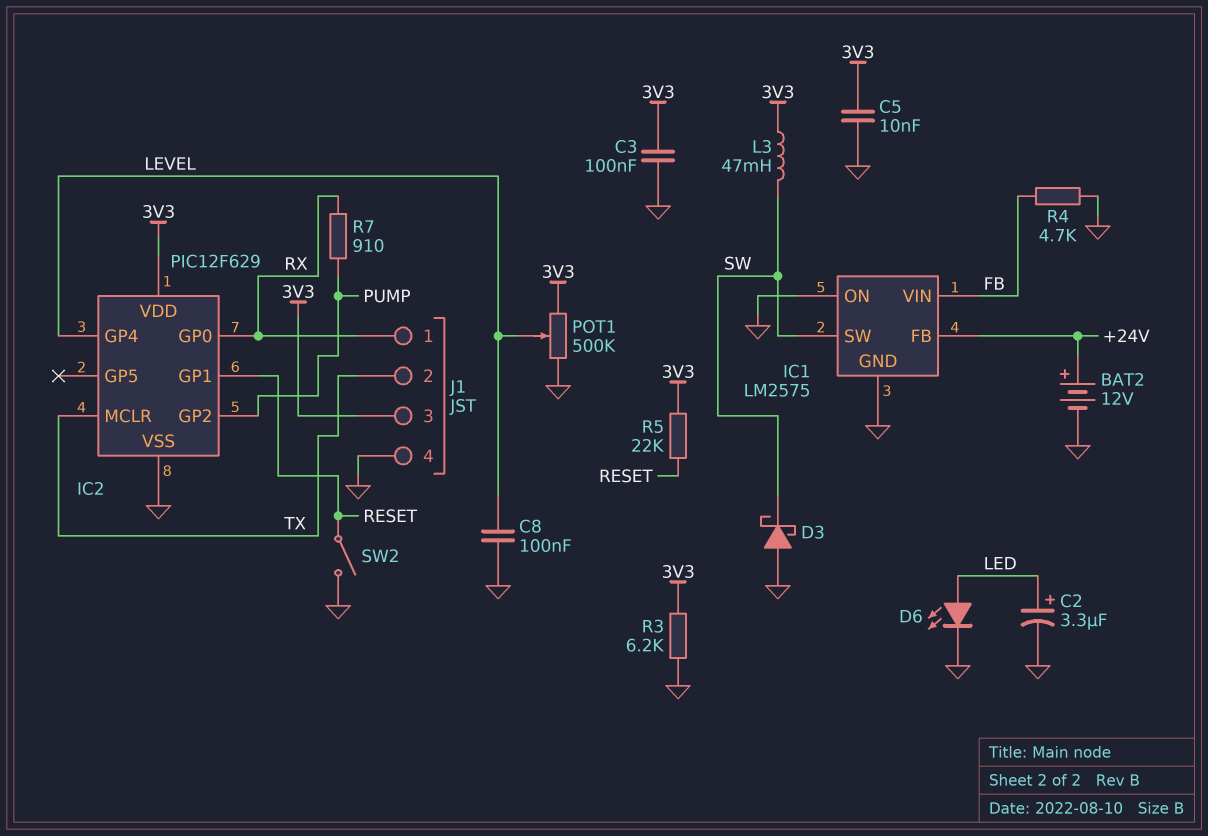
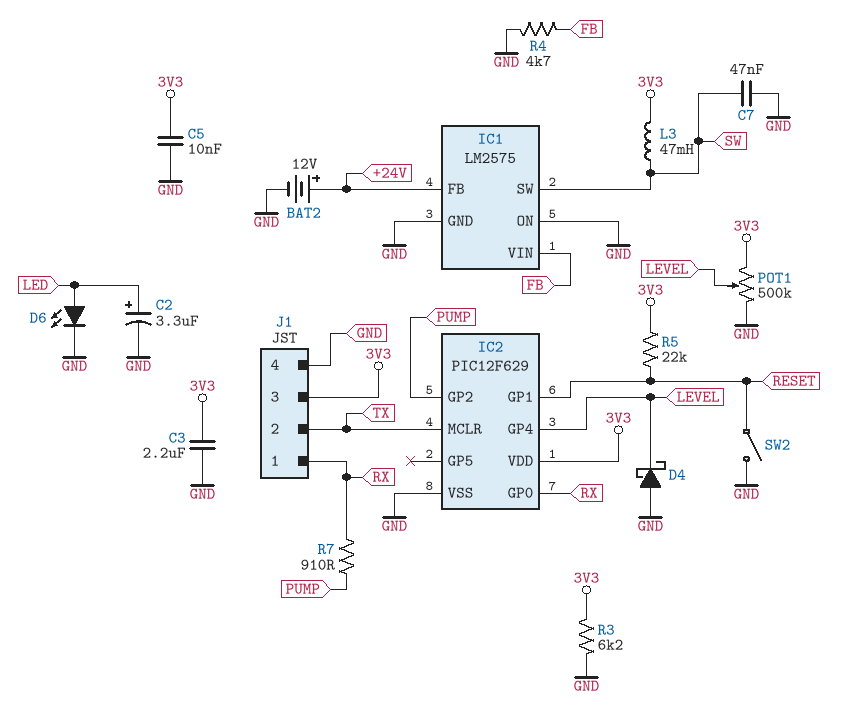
C3: 100nF (3V3, GND) -> 2.2uF (3V3, GND)
C7: none -> 47nF (GND, SW)
C8: 100nF (GND, LEVEL) -> none
D3: schottky (A GND, K SW) -> none
D4: none -> schottky (A GND, K LEVEL)

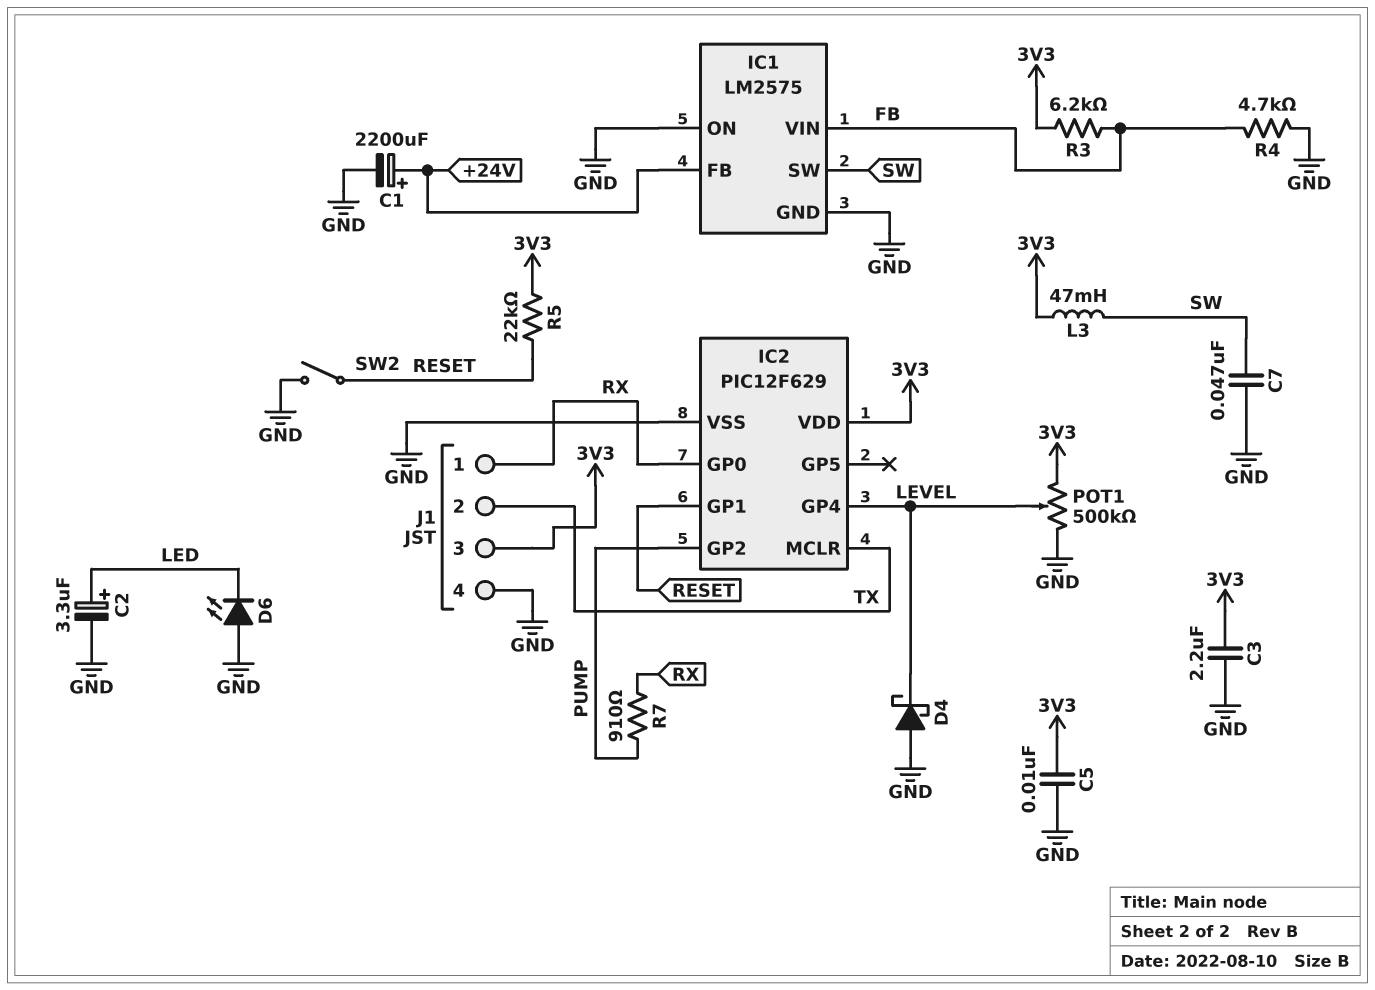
BAT2: 12V (plus +24V, minus GND) -> none
C1: none -> 2200uF (plus +24V, minus GND)
D6: LED (A LED, K GND) -> LED (A GND, K LED)
R3: 6.2k (3V3, GND) -> 6.2k (3V3, FB)

